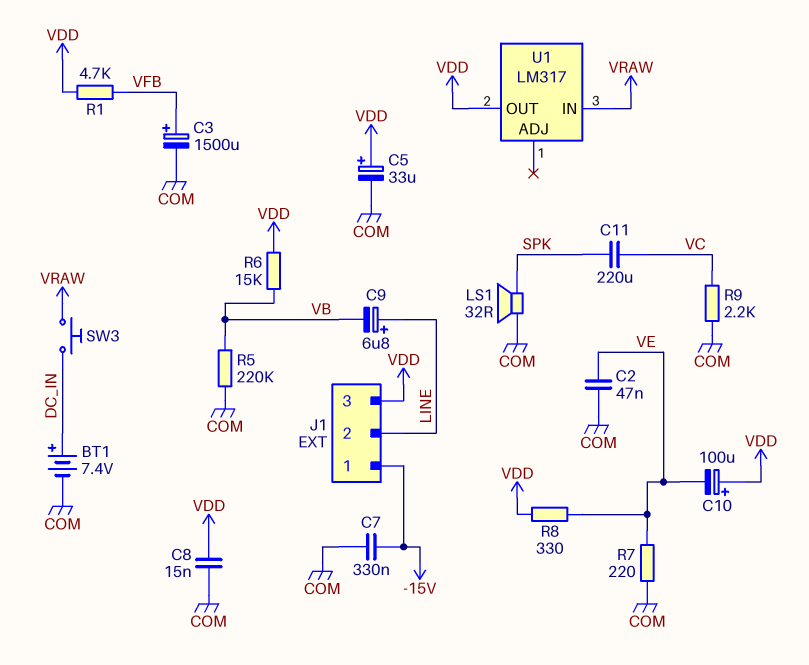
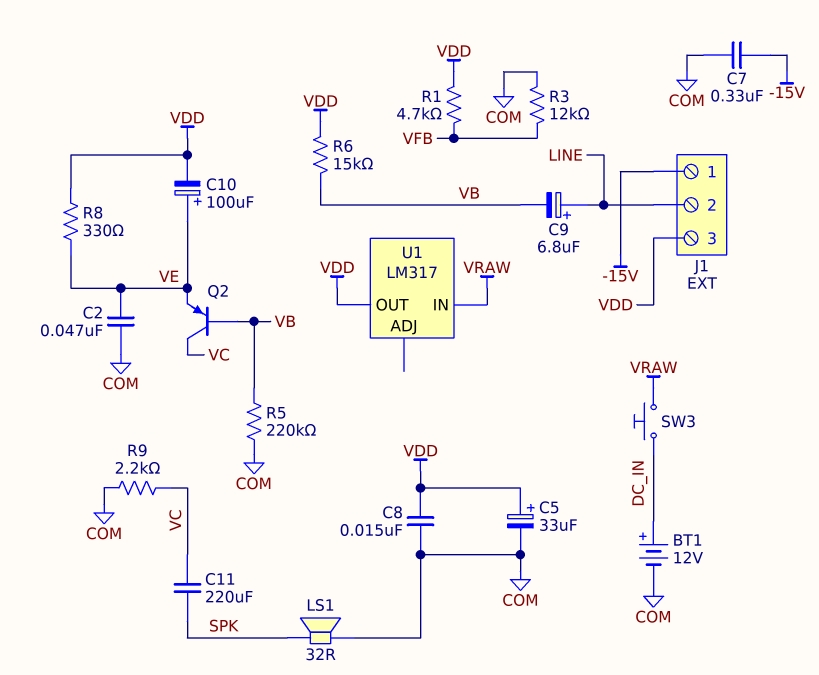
BT1: 7.4V (plus DC_IN, minus COM) -> 12V (plus DC_IN, minus COM)
C3: 1500uF (plus VFB, minus COM) -> none
C10: 100uF (plus VDD, minus VE) -> 100uF (plus VE, minus VDD)
Q2: none -> PNP (B VB, C VC, E VE)
R3: none -> 12k (COM, VFB)
R7: 220 (COM, VE) -> none

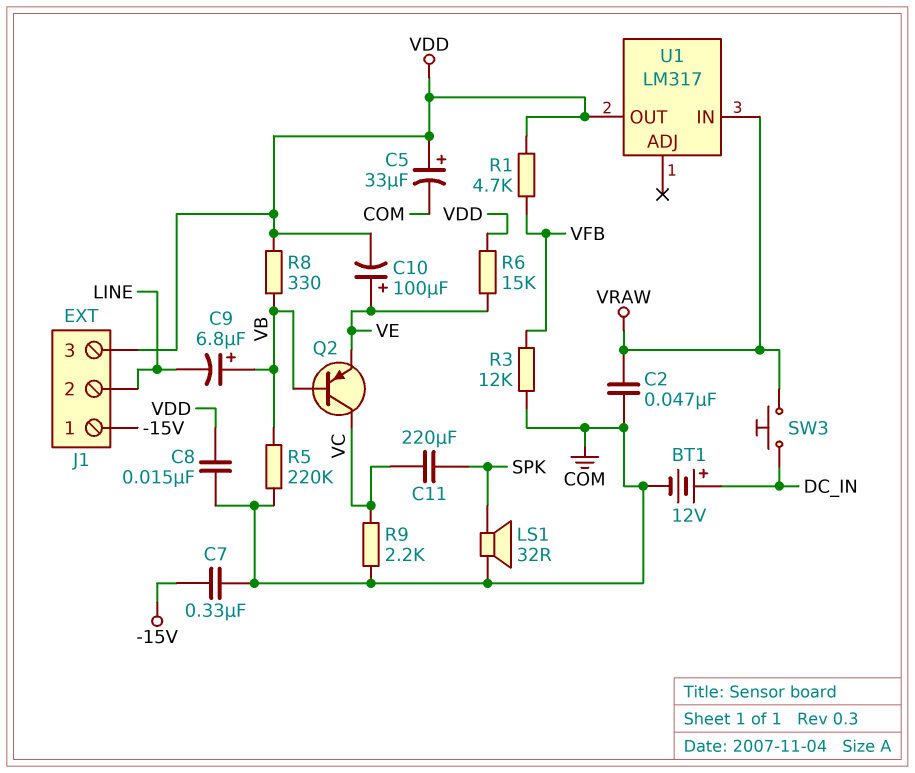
C2: 47nF (COM, VE) -> 47nF (COM, VRAW)
C9: 6.8uF (plus LINE, minus VB) -> 6.8uF (plus VB, minus LINE)
R6: 15k (VB, VDD) -> 15k (VDD, VE)
R8: 330 (VDD, VE) -> 330 (VB, VDD)

